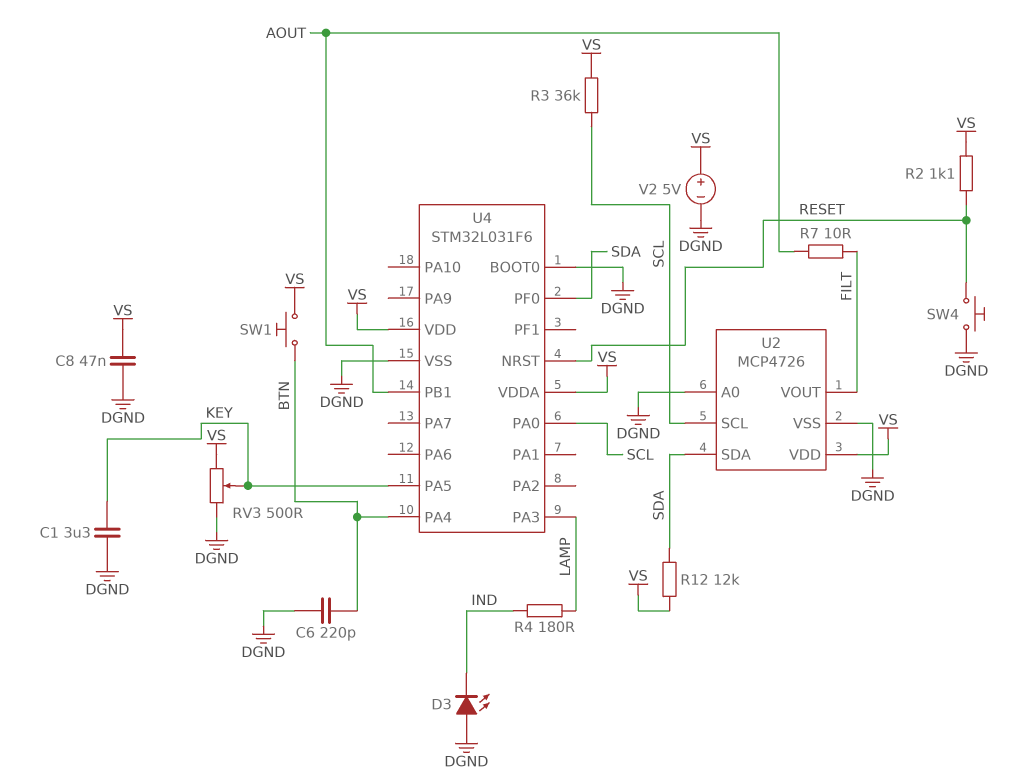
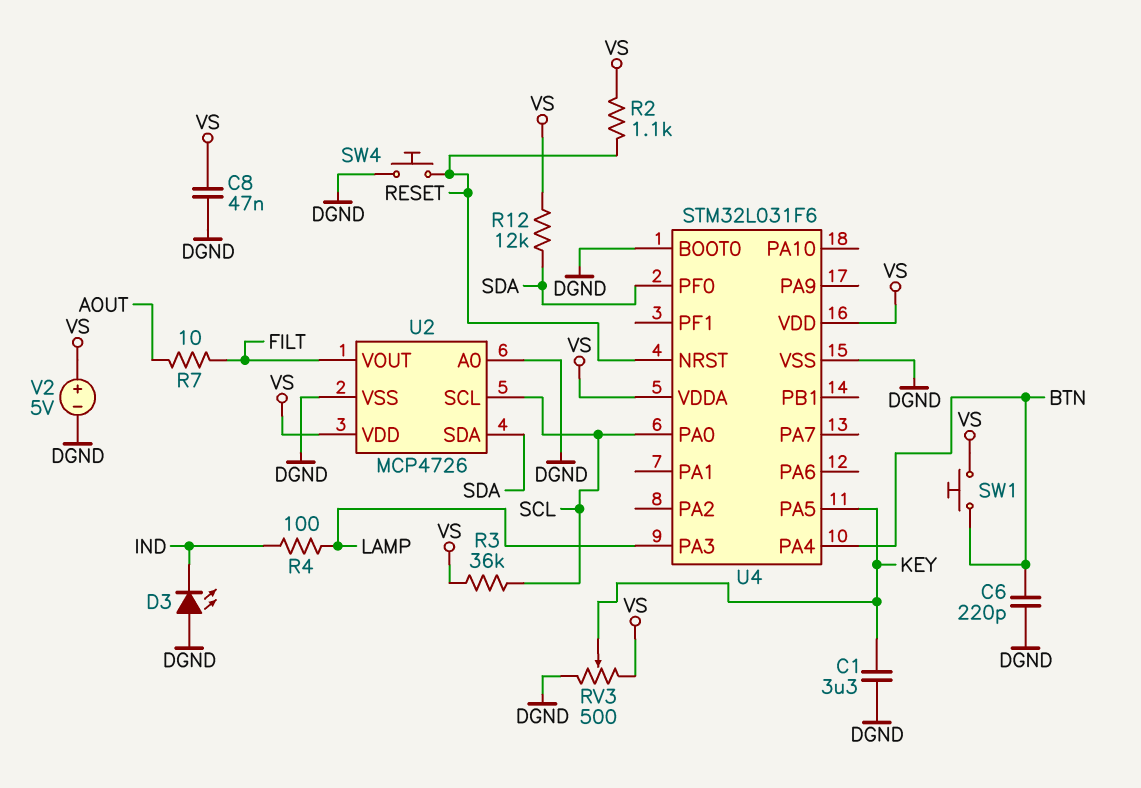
R4: 180 (IND, LAMP) -> 100 (IND, LAMP)
U4 pin PB1: AOUT -> none

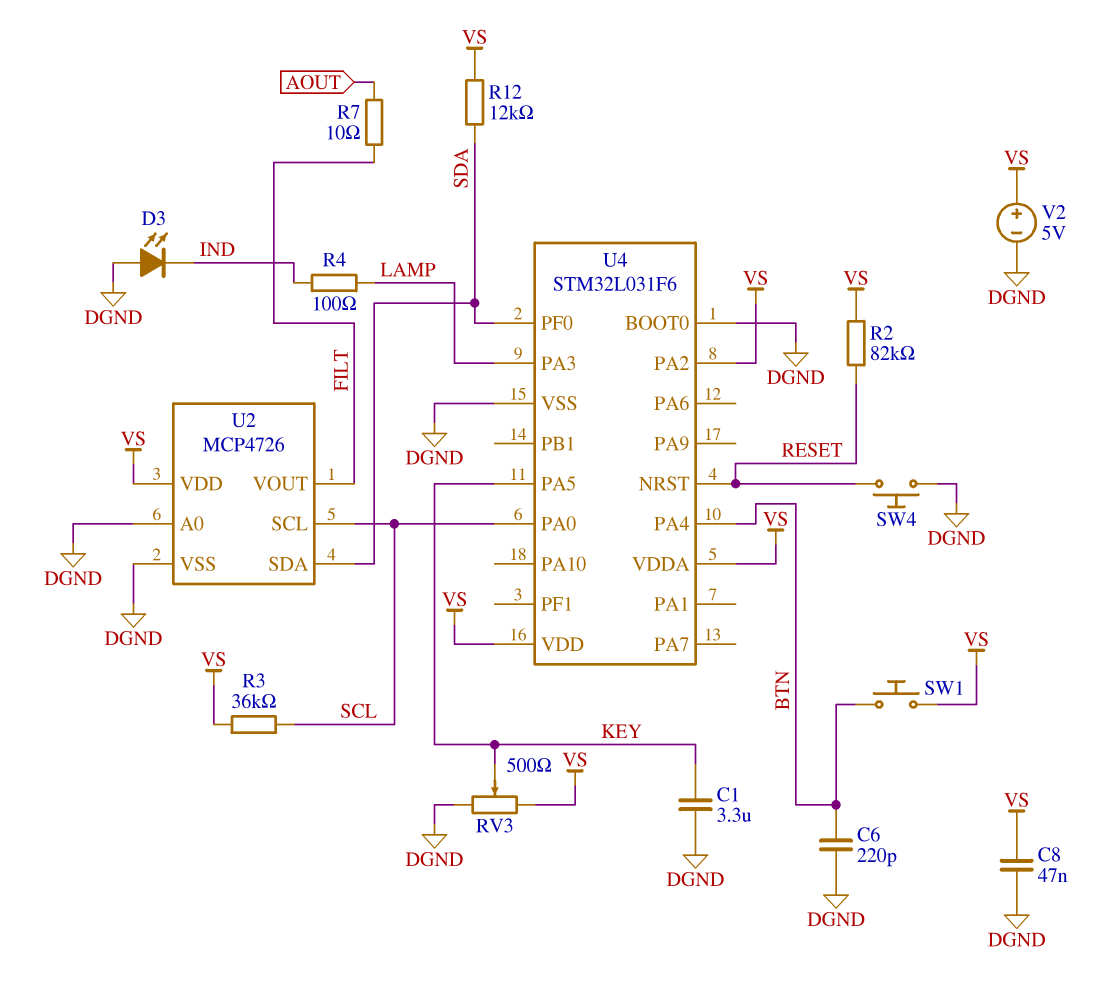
R2: 1.1k (RESET, VS) -> 82k (RESET, VS)
U4 pin PA2: none -> VS

